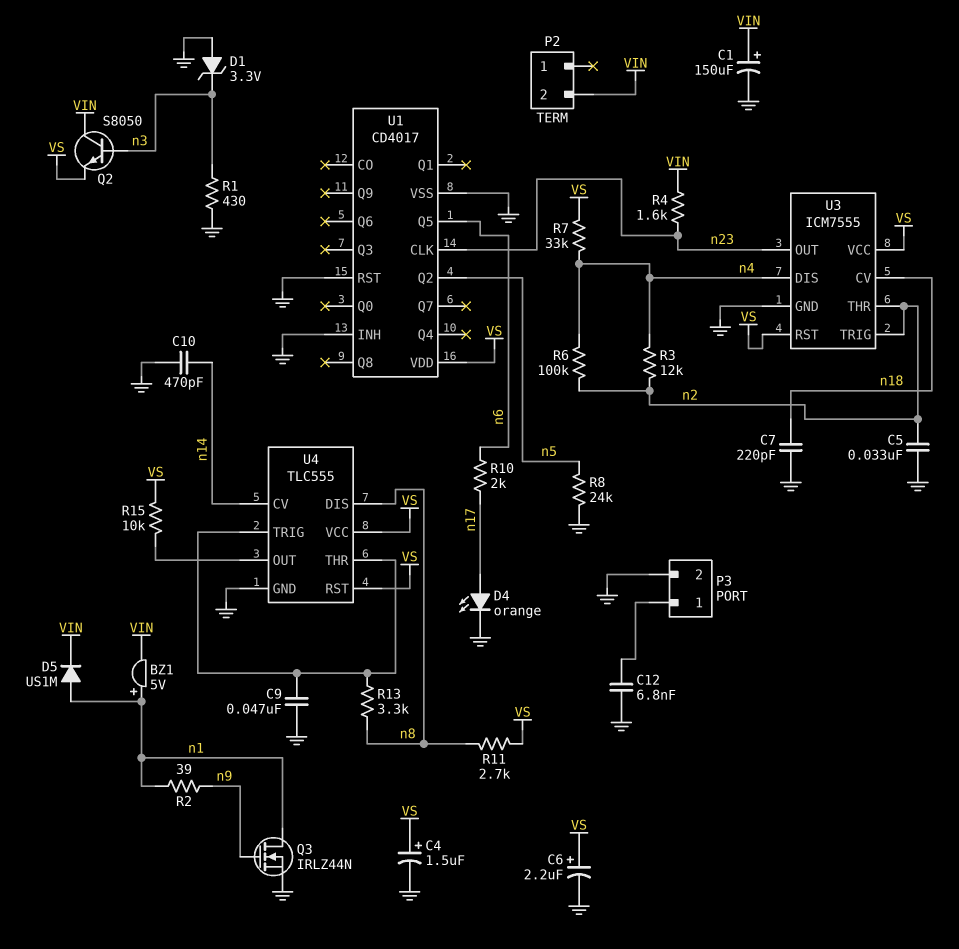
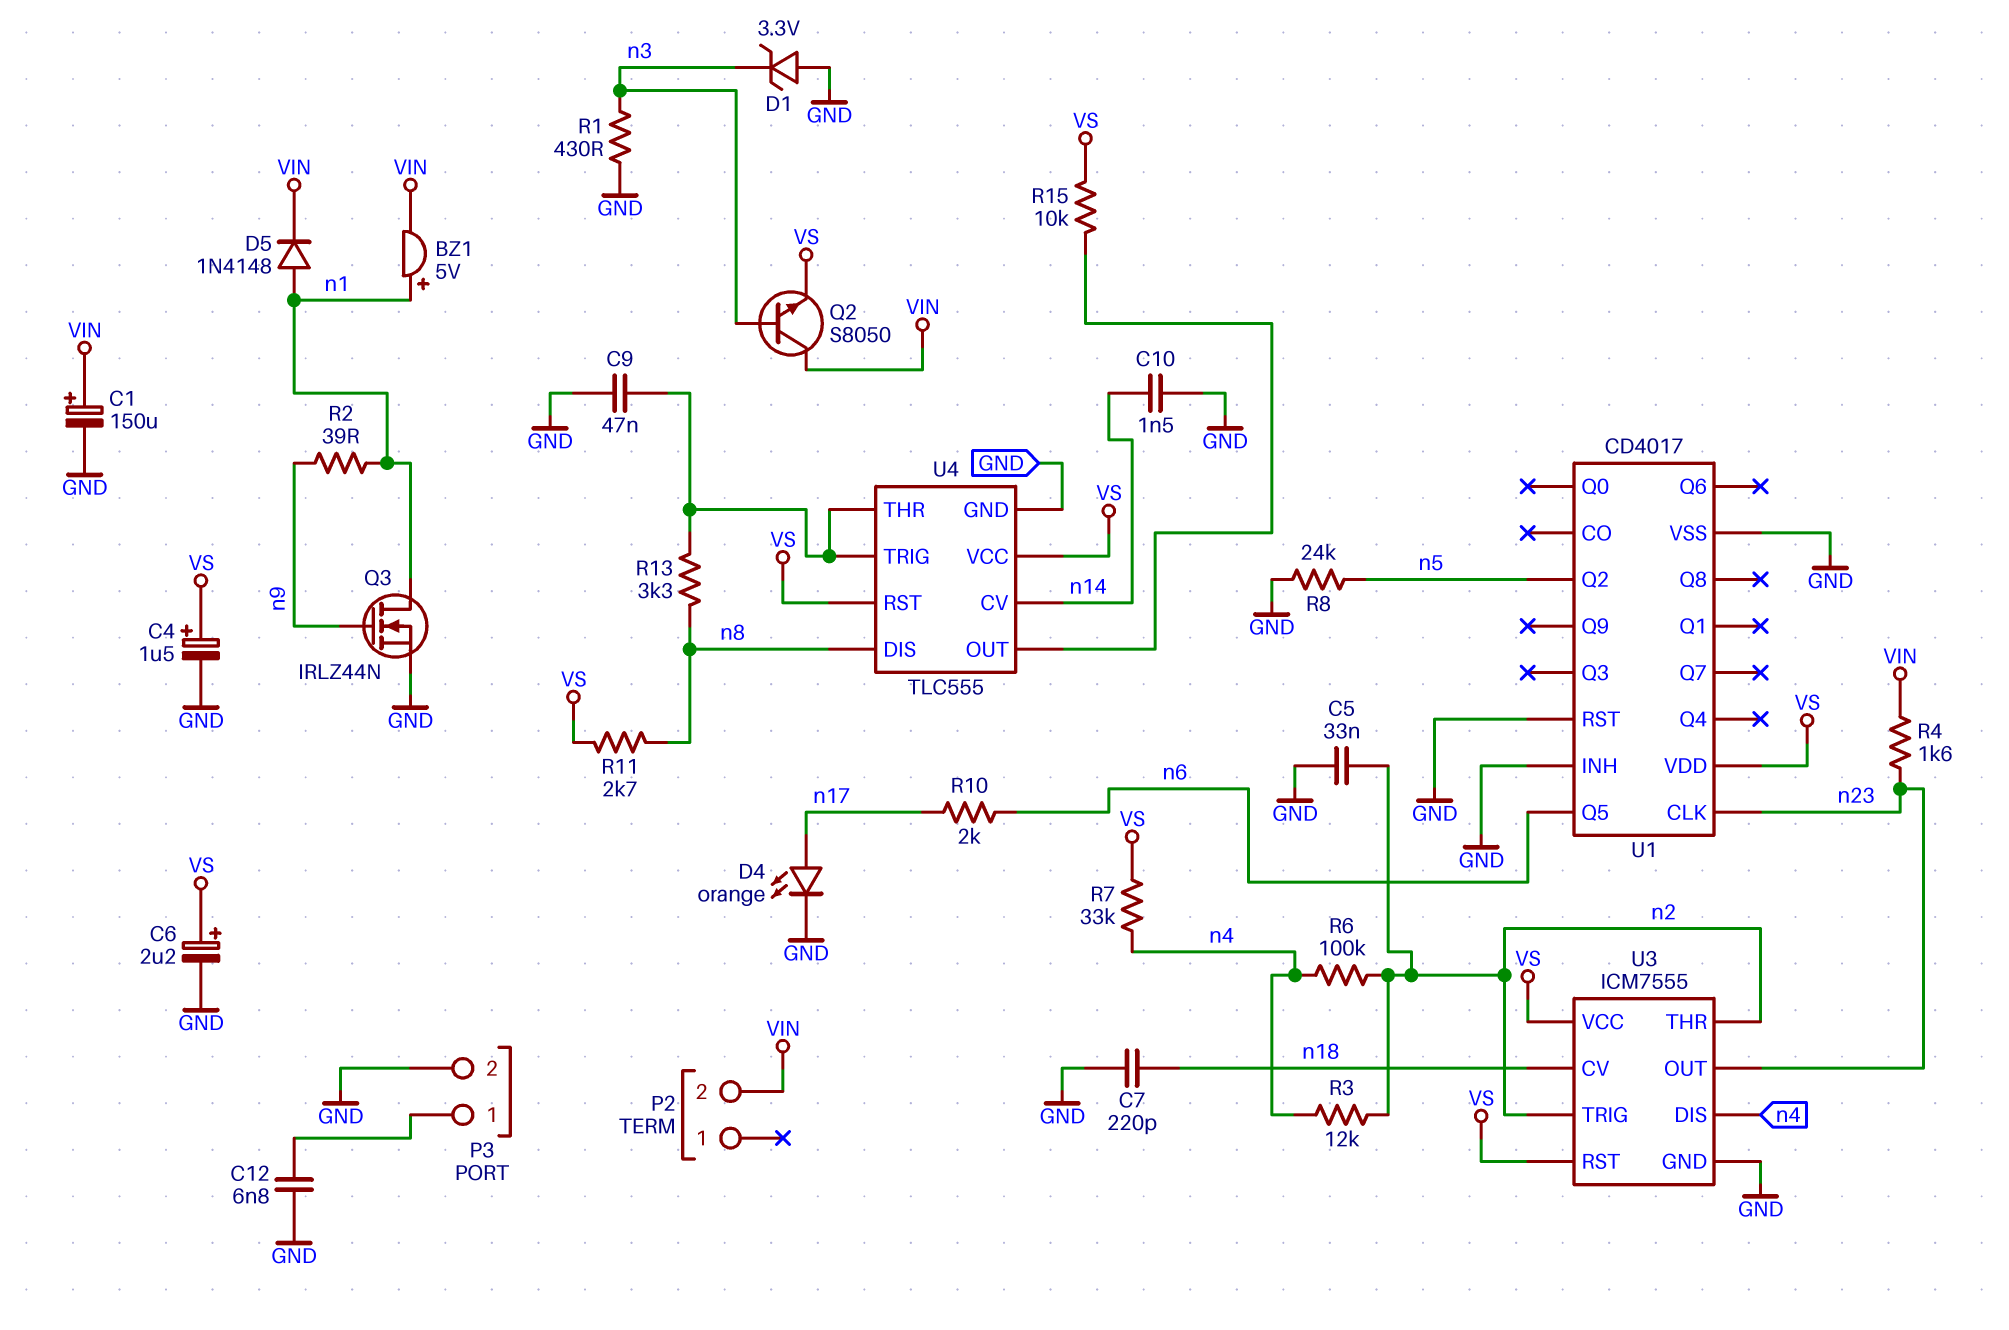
C10: 470pF (GND, n14) -> 1.5nF (GND, n14)
D5: diode US1M (A n1, K VIN) -> diode 1N4148 (A n1, K VIN)

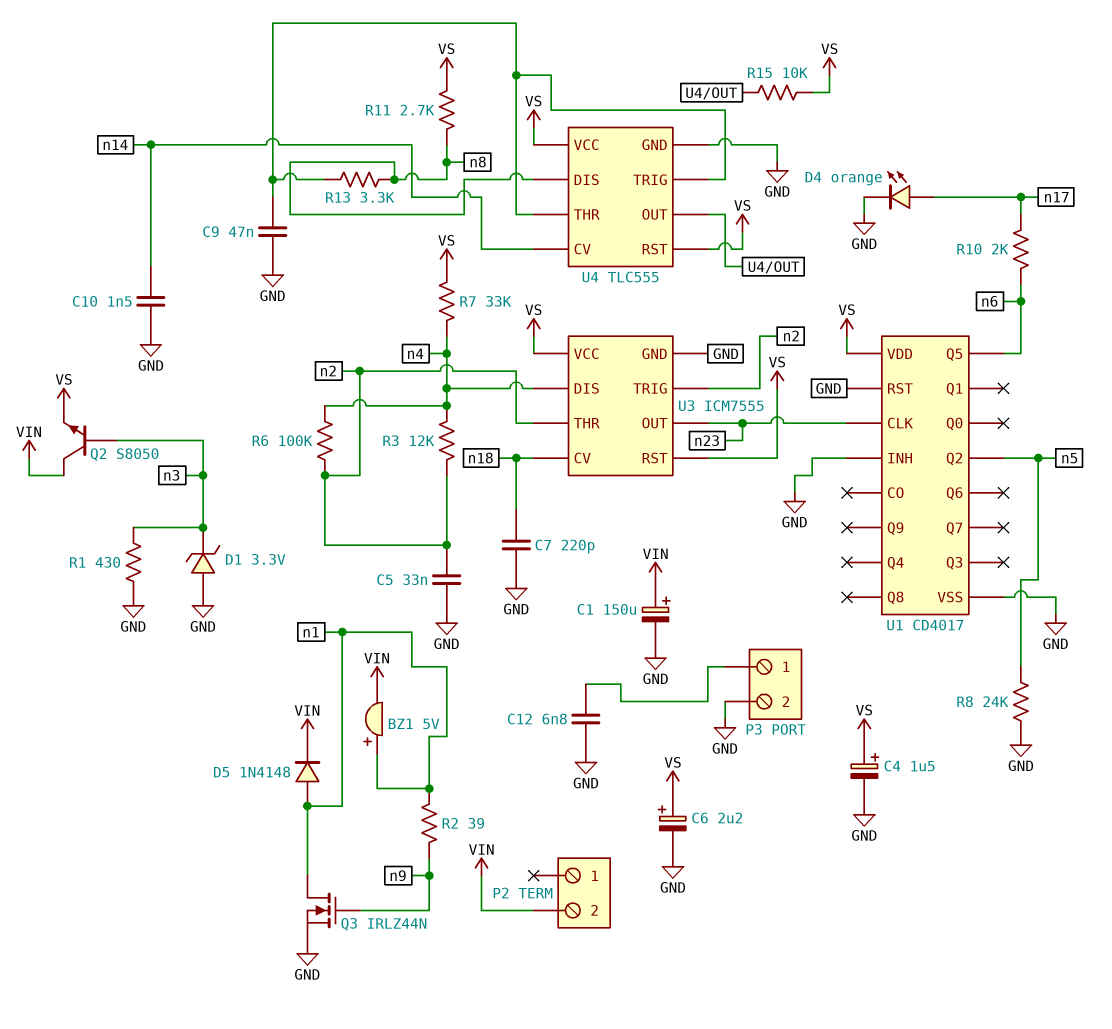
R4: 1.6k (VIN, n23) -> none

